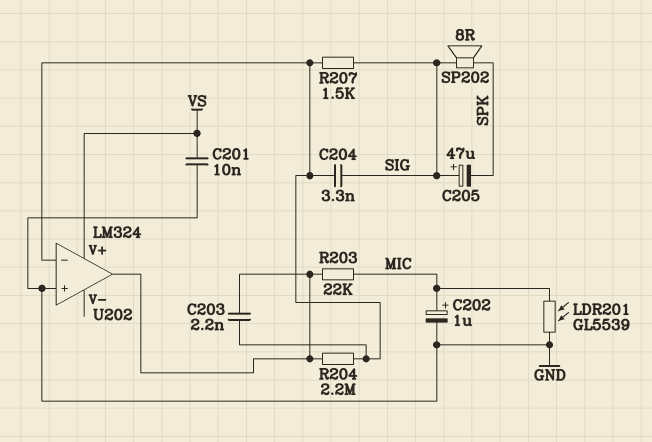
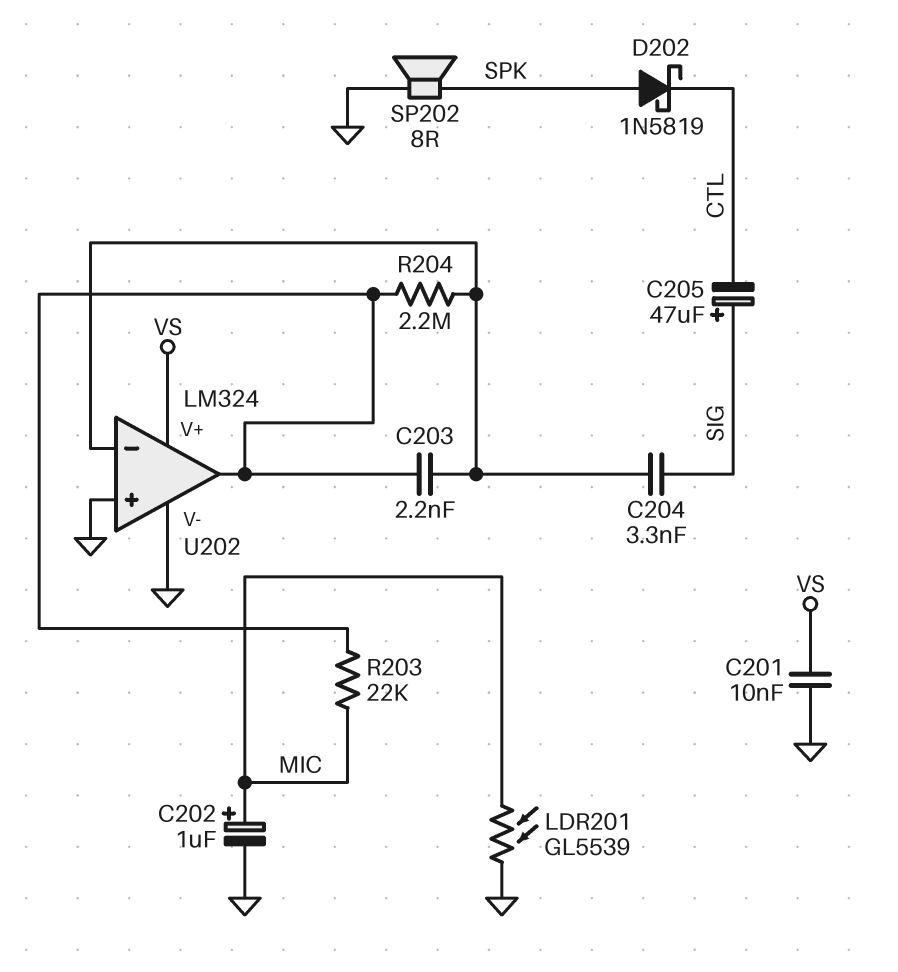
C205: 47uF (plus SIG, minus SPK) -> 47uF (plus SIG, minus CTL)
D202: none -> schottky 1N5819 (A SPK, K CTL)
R207: 1.5k (SIG, U202/in-) -> none
SP202: speaker 8R (SIG, SPK) -> speaker 8R (GND, SPK)
U202 pin V-: none -> GND

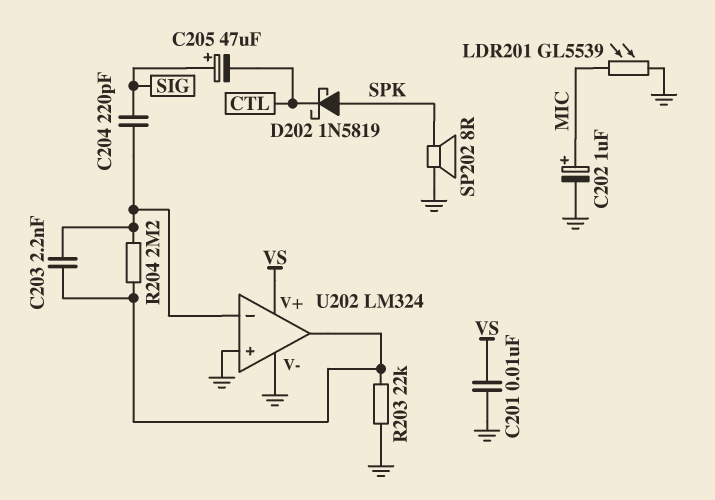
C204: 3.3nF (SIG, U202/in-) -> 220pF (SIG, U202/in-)
R203: 22k (MIC, U202/out) -> 22k (GND, U202/out)

